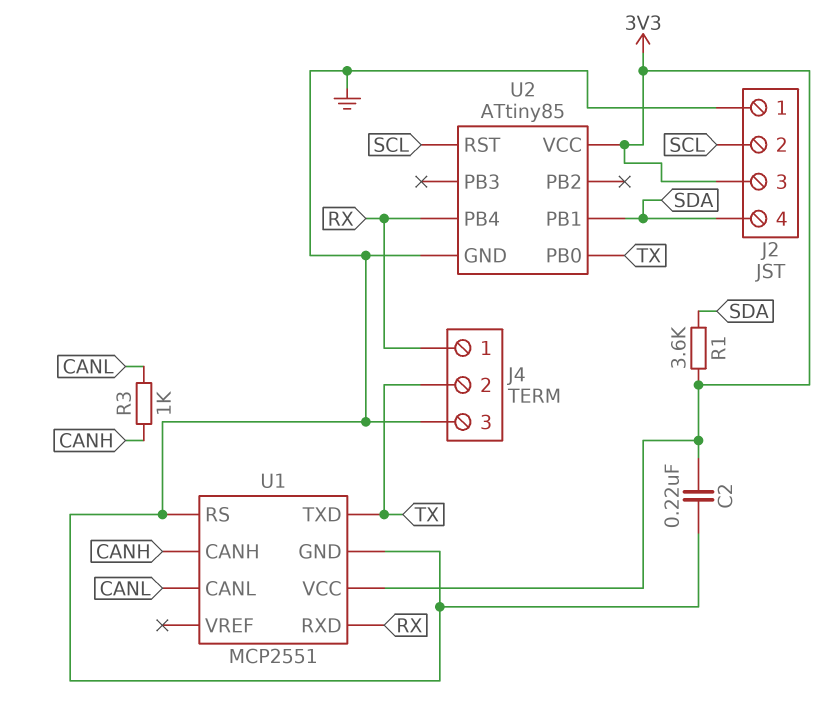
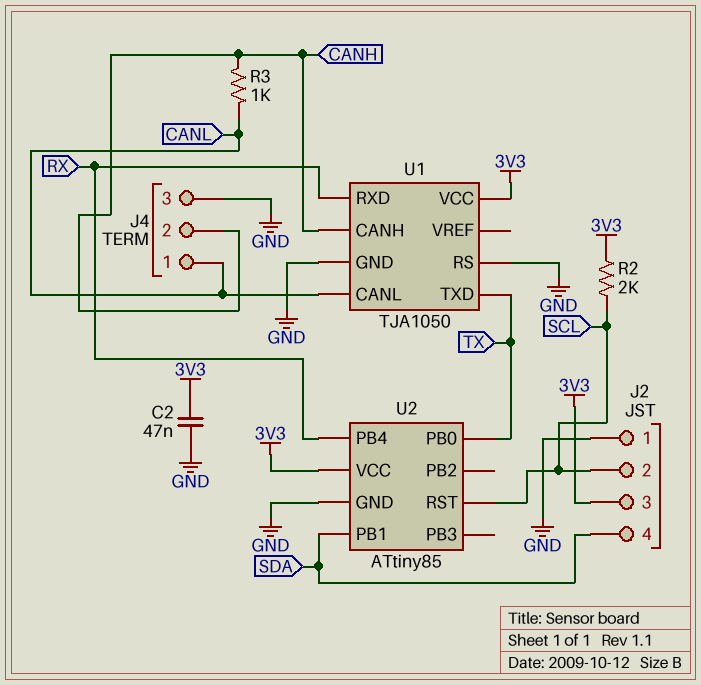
C2: 220nF (3V3, GND) -> 47nF (3V3, GND)
J4 pin 1: RX -> CANL
J4 pin 2: TX -> CANH
R1: 3.6k (3V3, SDA) -> none
R2: none -> 2k (3V3, SCL)
U1: MCP2551 -> TJA1050

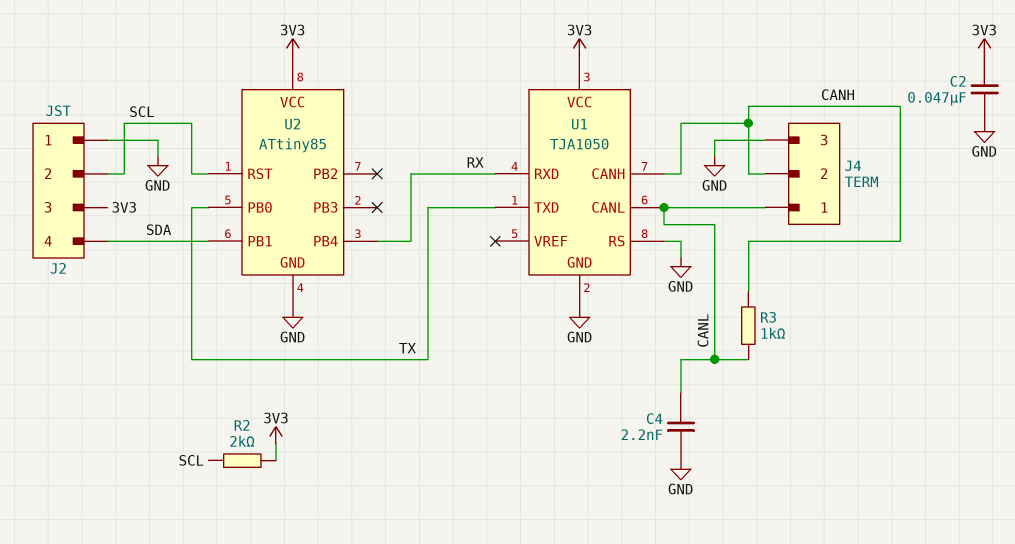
C4: none -> 2.2nF (CANL, GND)

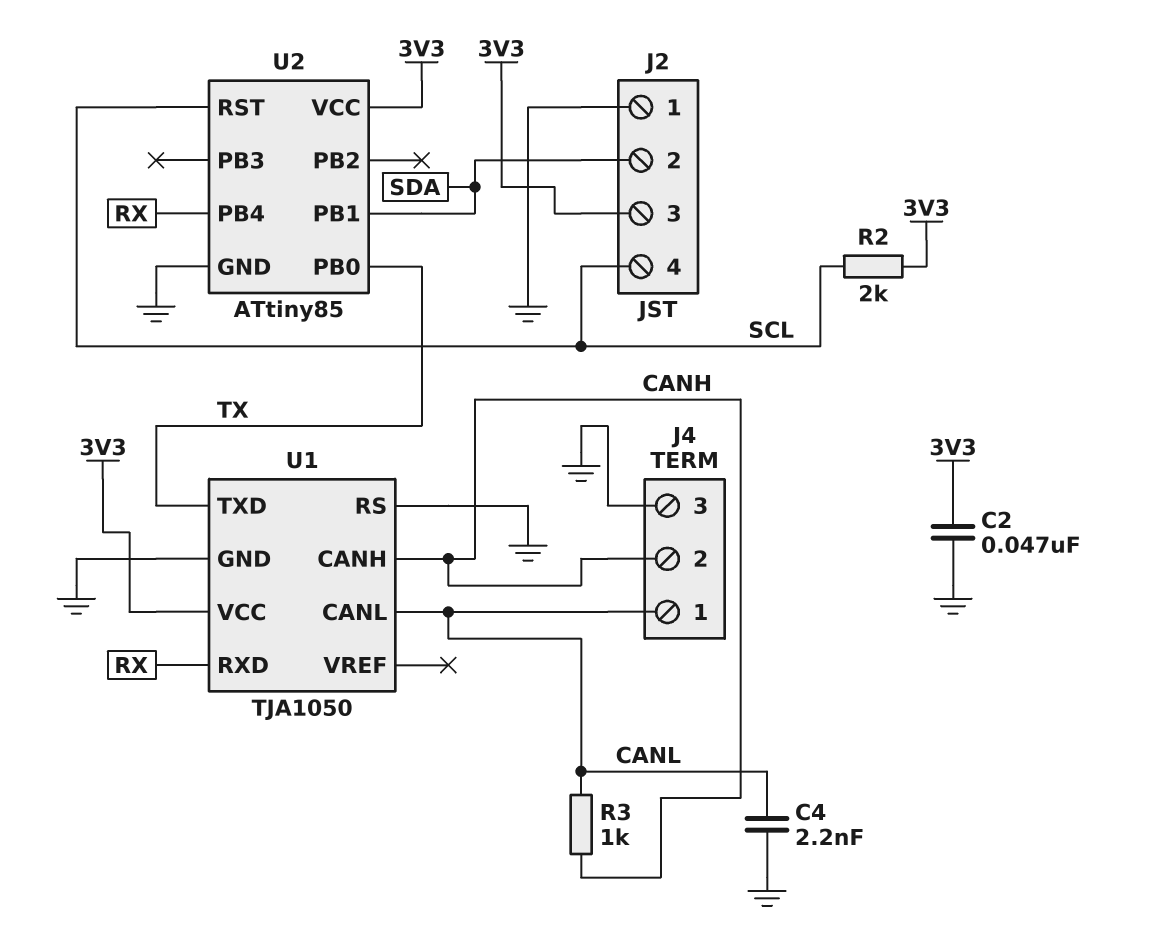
J2 pin 2: SCL -> SDA
J2 pin 4: SDA -> SCL

